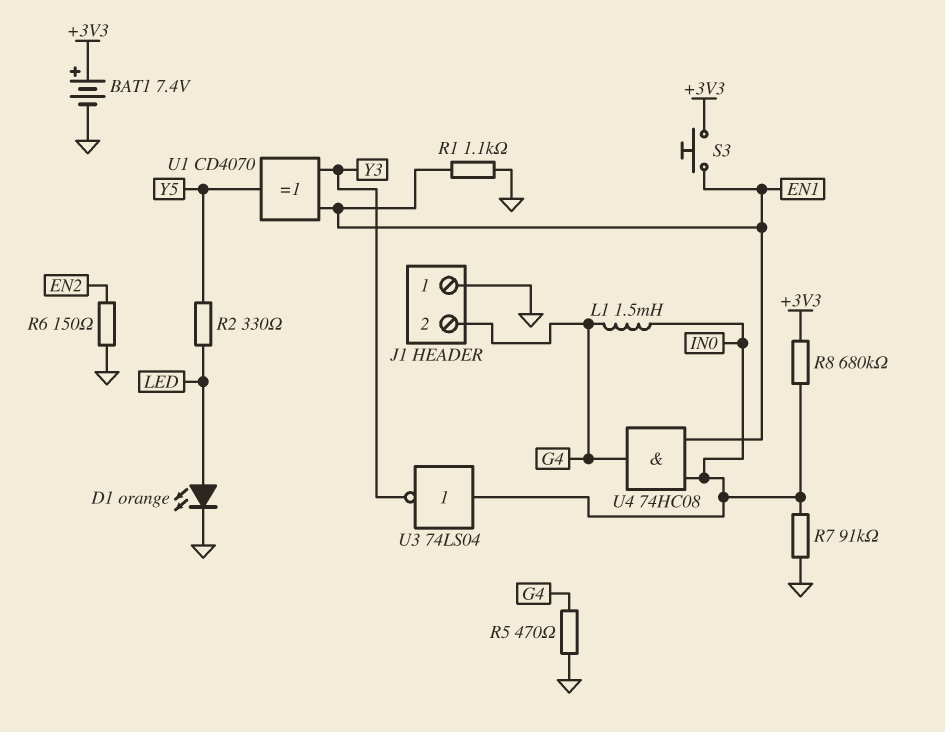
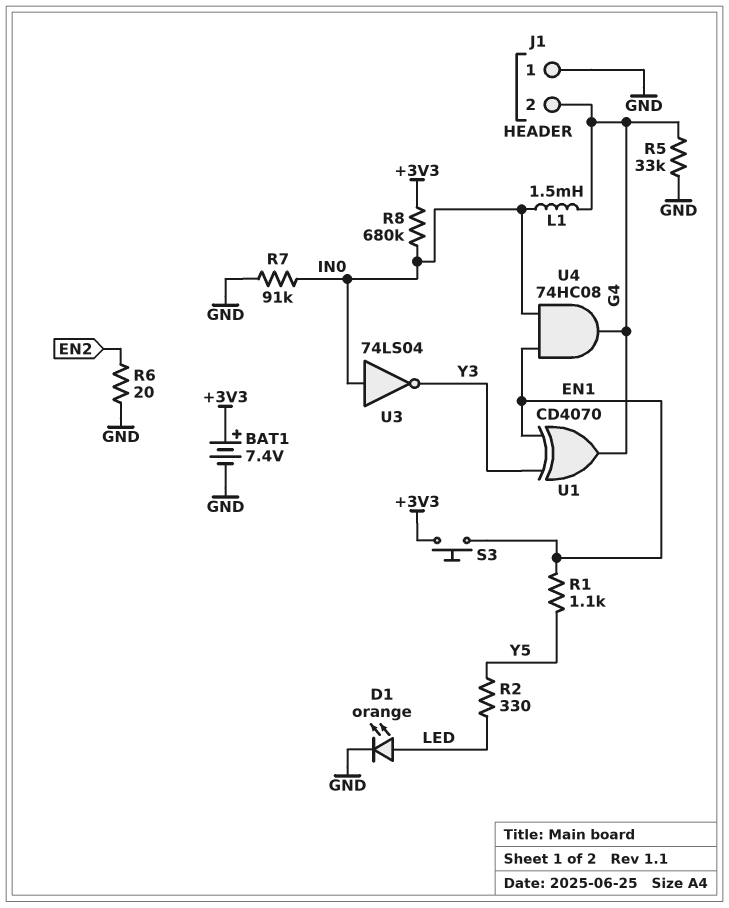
R1: 1.1k (EN1, GND) -> 1.1k (EN1, Y5)
R5: 470 (G4, GND) -> 33k (G4, GND)
R6: 150 (EN2, GND) -> 20 (EN2, GND)
U1: XOR CD4070 (in EN1, in Y3, out Y5) -> XOR CD4070 (in EN1, in Y3, out G4)

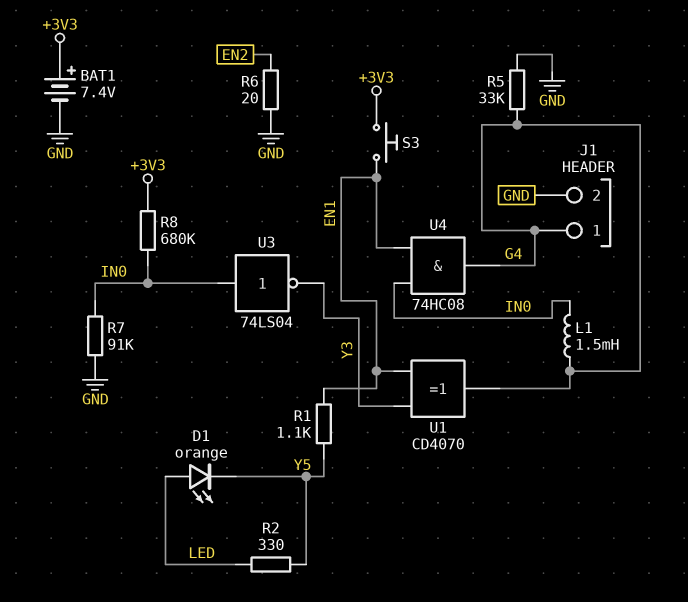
D1: LED orange (A LED, K GND) -> LED orange (A LED, K Y5)
J1 pin 1: GND -> G4
J1 pin 2: G4 -> GND

